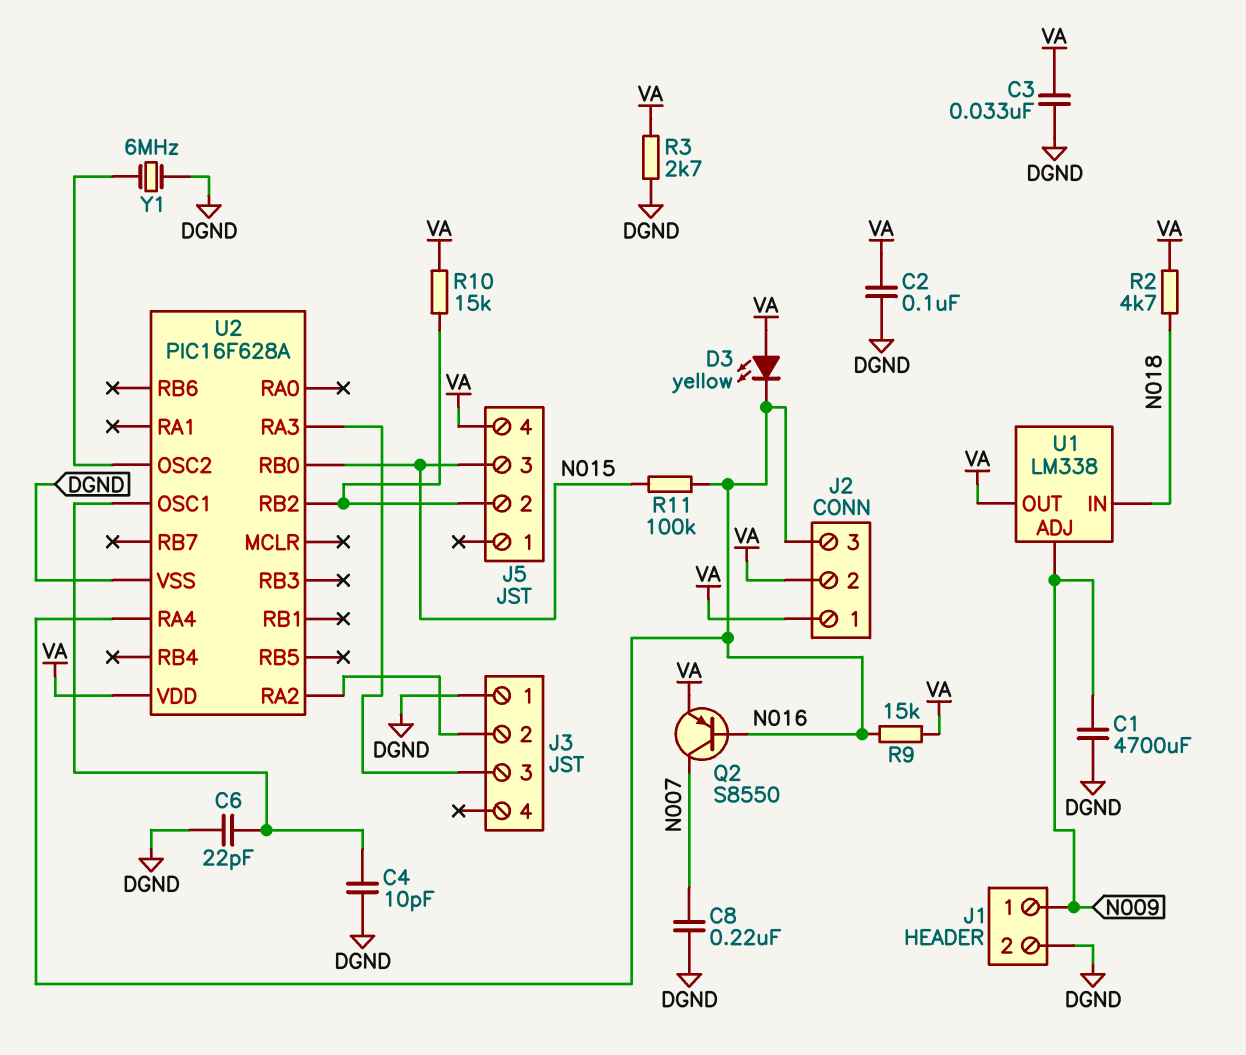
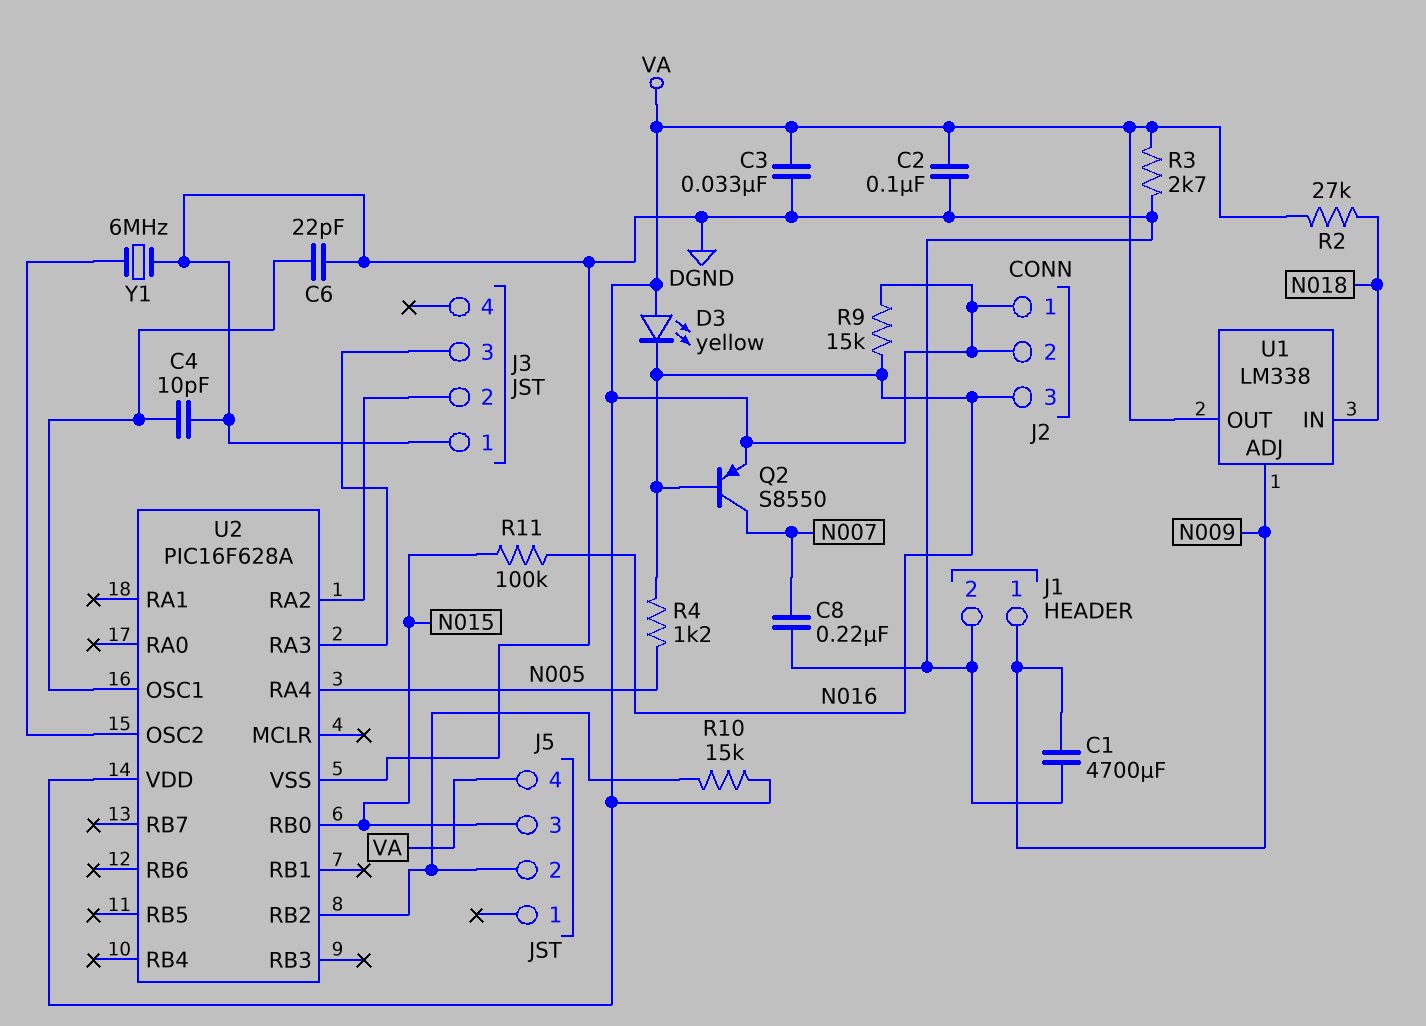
R2: 4.7k (N018, VA) -> 27k (N018, VA)
R4: none -> 1.2k (N005, N016)
U2 pin RA4: N016 -> N005

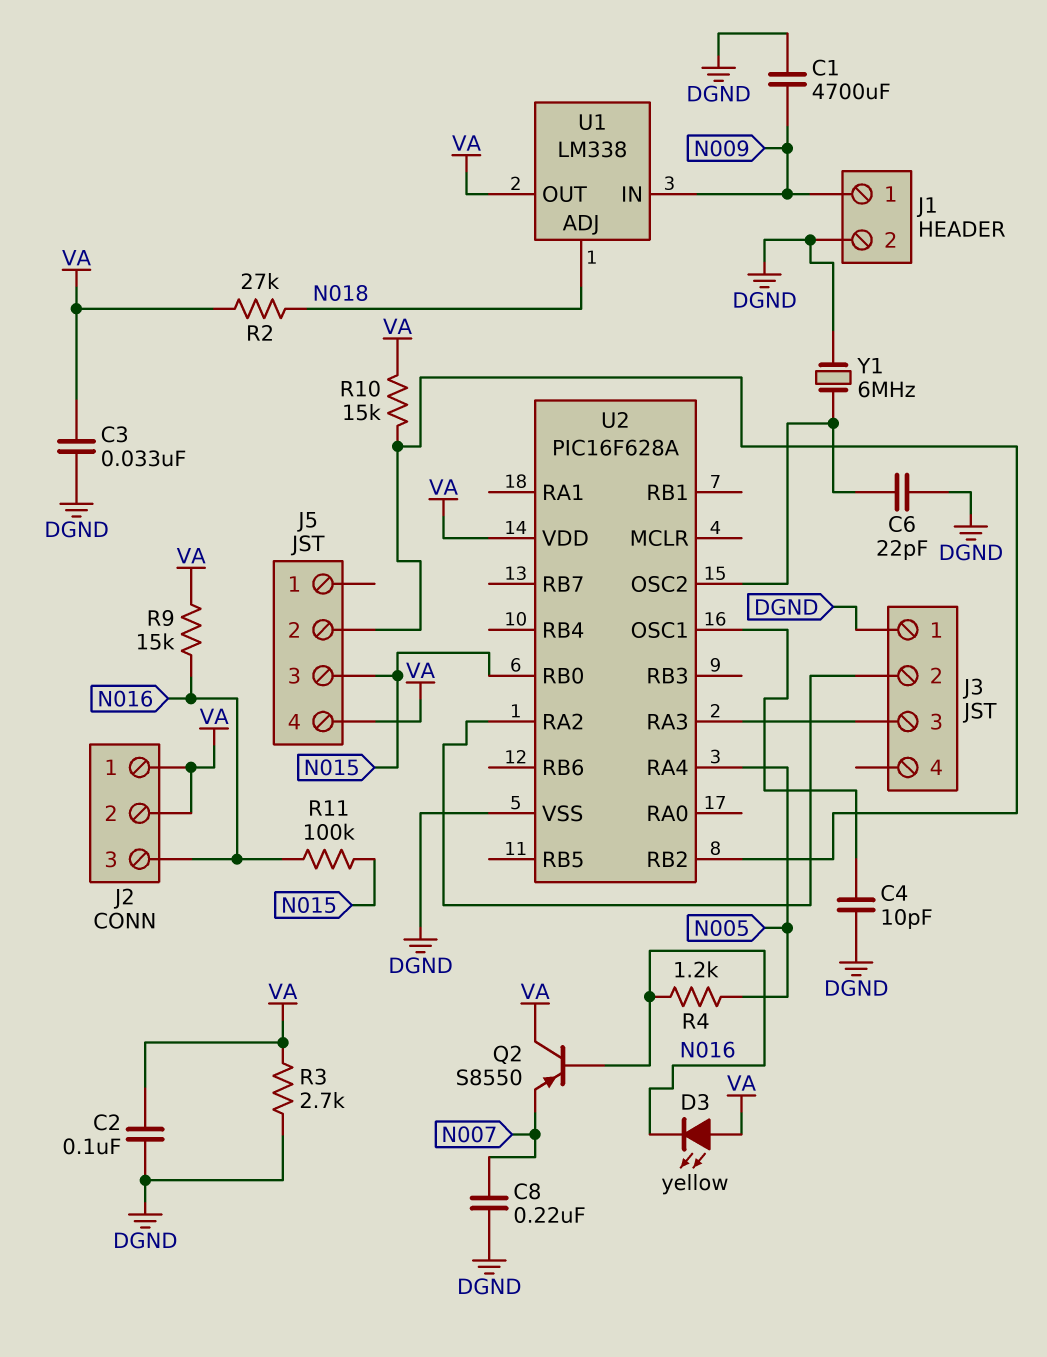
C6: 22pF (DGND, U2/OSC1) -> 22pF (DGND, U2/OSC2)
Q2: PNP S8550 (B N016, C N007, E VA) -> PNP S8550 (B N016, C VA, E N007)
U1 pin ADJ: N009 -> N018
U1 pin IN: N018 -> N009

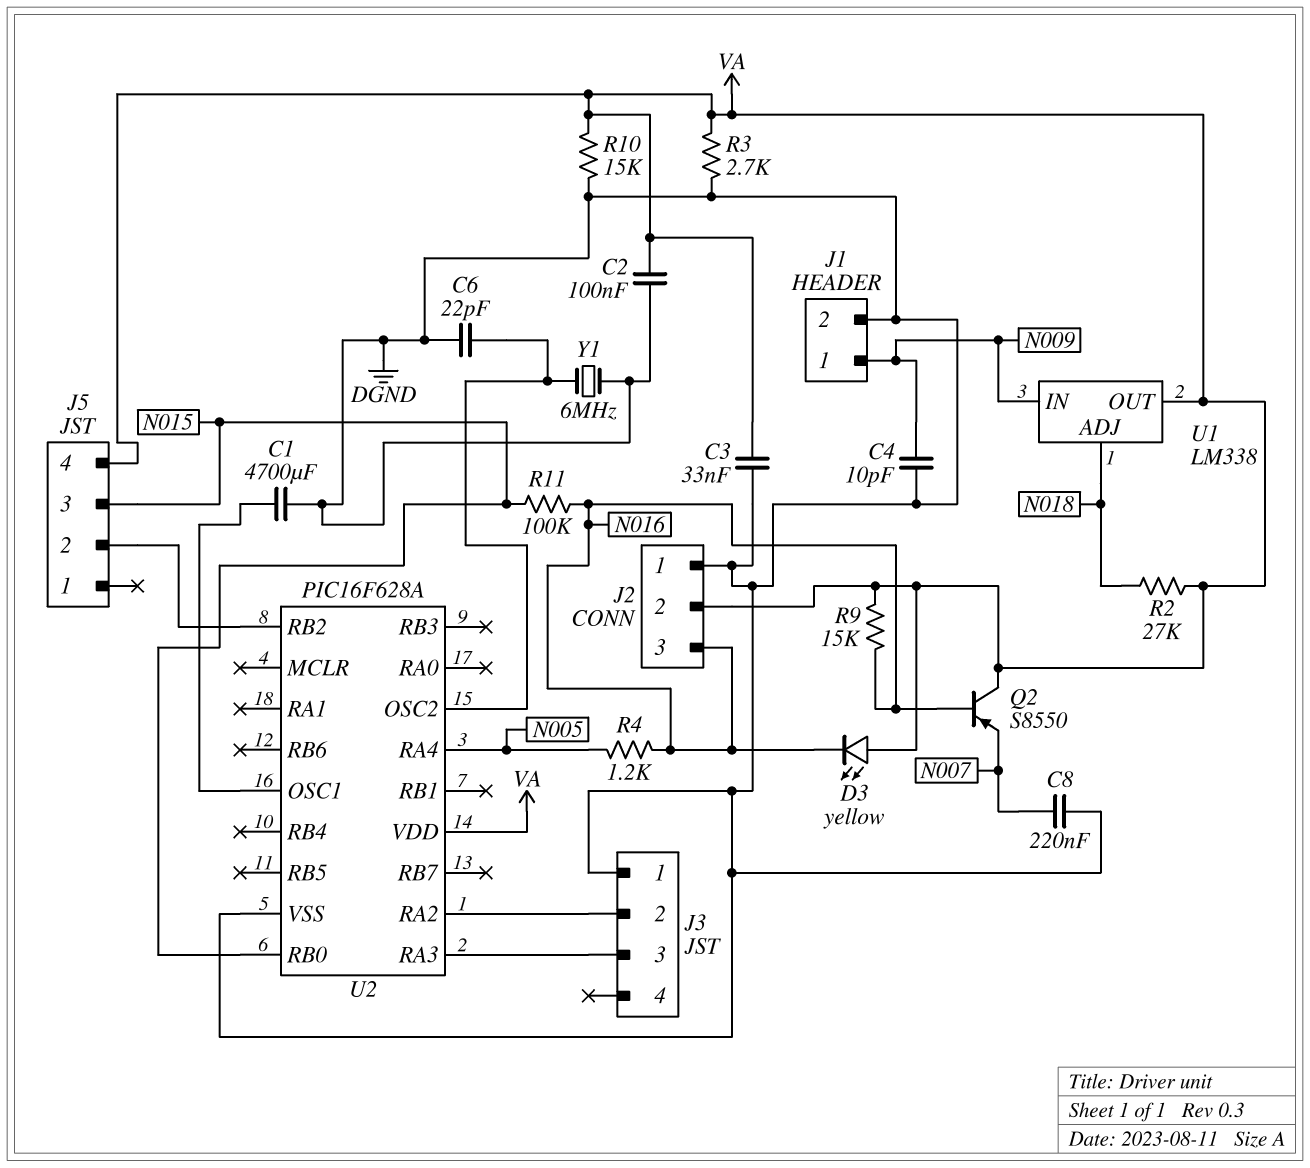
C1: 4700uF (DGND, N009) -> 4700uF (DGND, U2/OSC1)
C4: 10pF (DGND, U2/OSC1) -> 10pF (DGND, N009)
J2 pin 1: VA -> DGND
R10: 15k (J5/2, VA) -> 15k (DGND, VA)

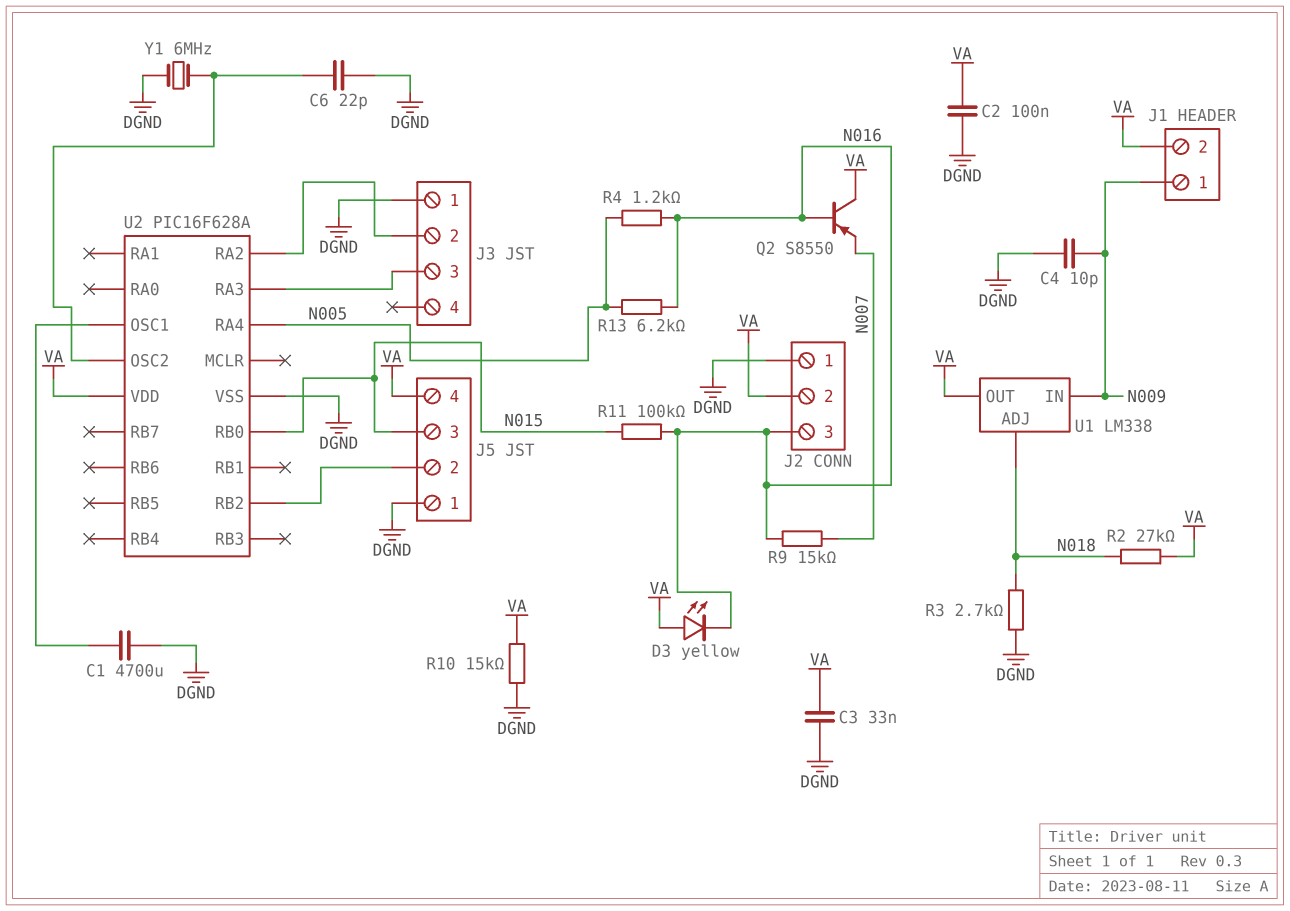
C8: 220nF (DGND, N007) -> none
J1 pin 2: DGND -> VA
J5 pin 1: none -> DGND
R3: 2.7k (DGND, VA) -> 2.7k (DGND, N018)
R9: 15k (N016, VA) -> 15k (N007, N016)
R13: none -> 6.2k (N005, N016)

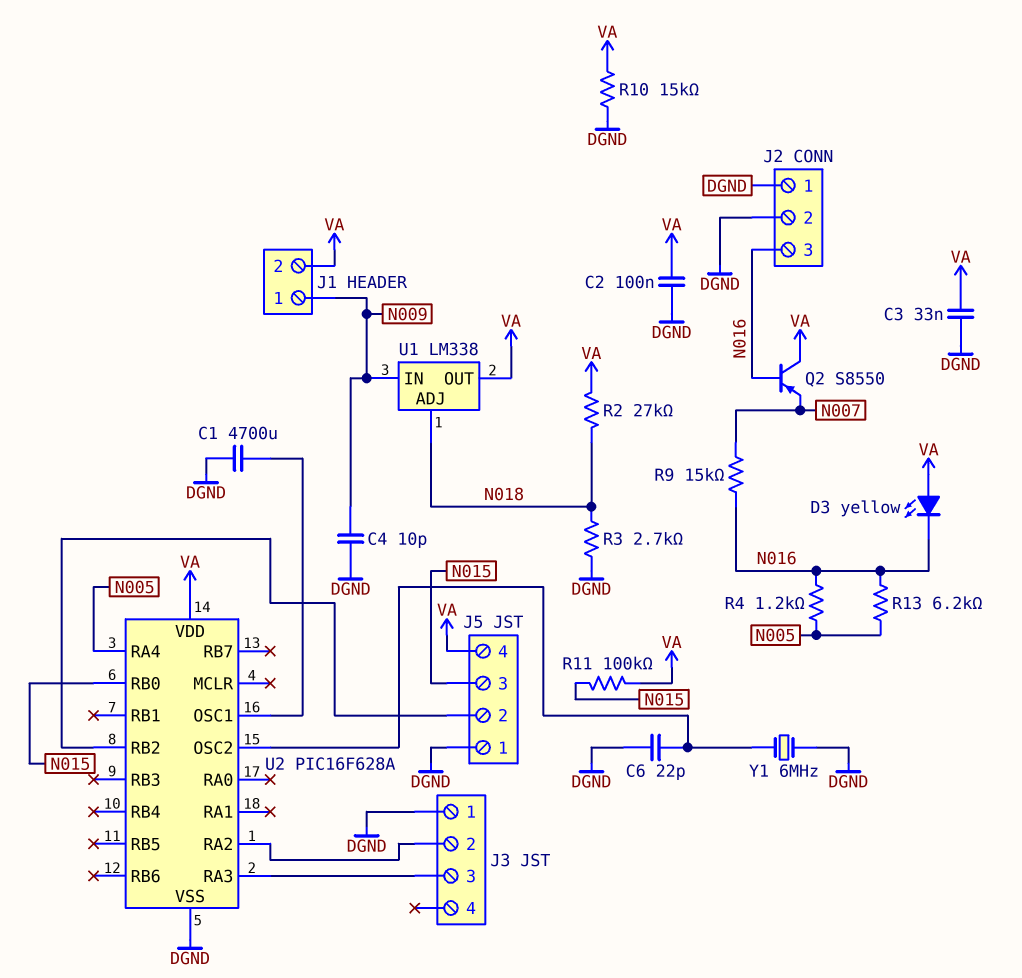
J2 pin 2: VA -> DGND
R11: 100k (N015, N016) -> 100k (N015, VA)

